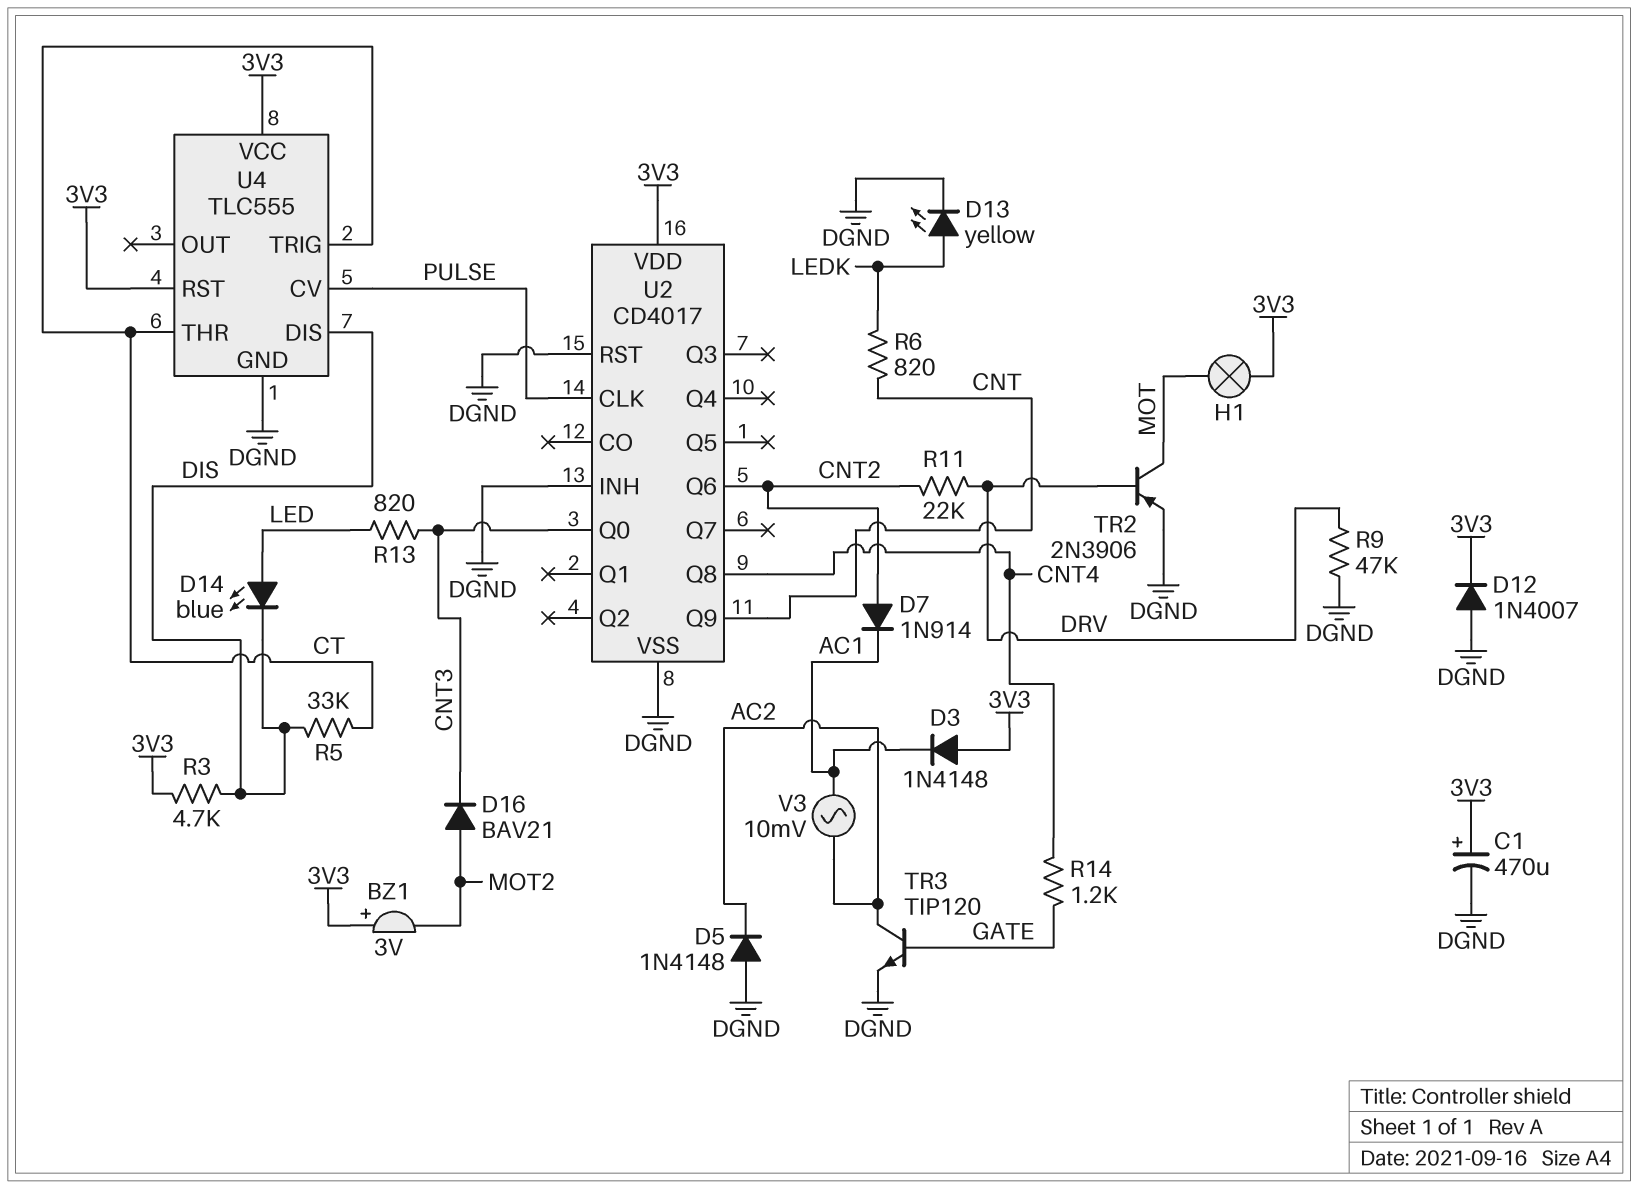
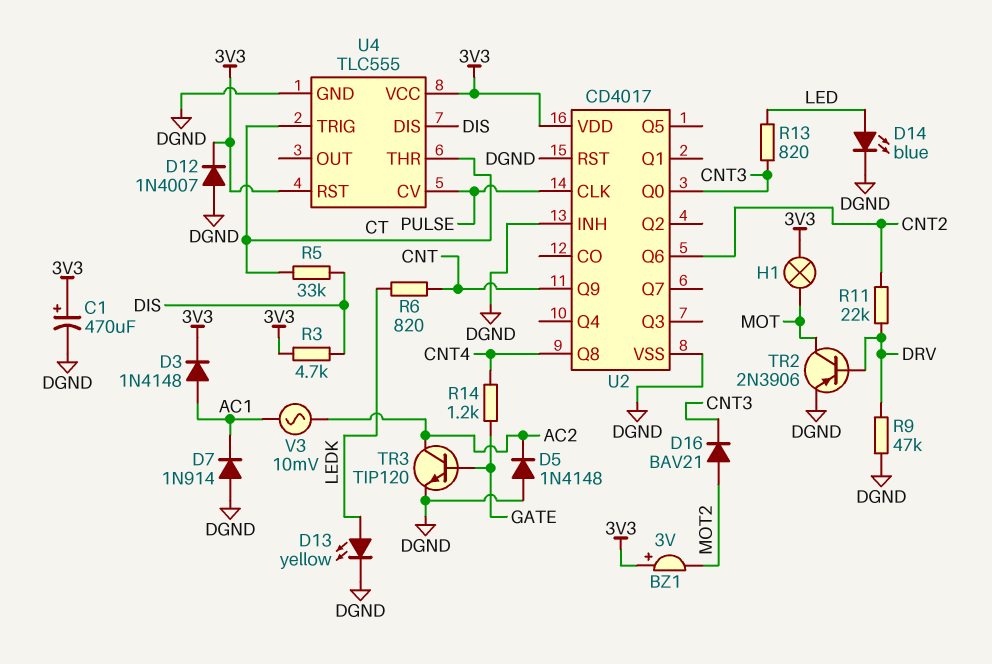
D3: diode 1N4148 (A 3V3, K AC1) -> diode 1N4148 (A AC1, K 3V3)
D7: diode 1N914 (A CNT2, K AC1) -> diode 1N914 (A DGND, K AC1)
D14: LED blue (A LED, K DIS) -> LED blue (A LED, K DGND)

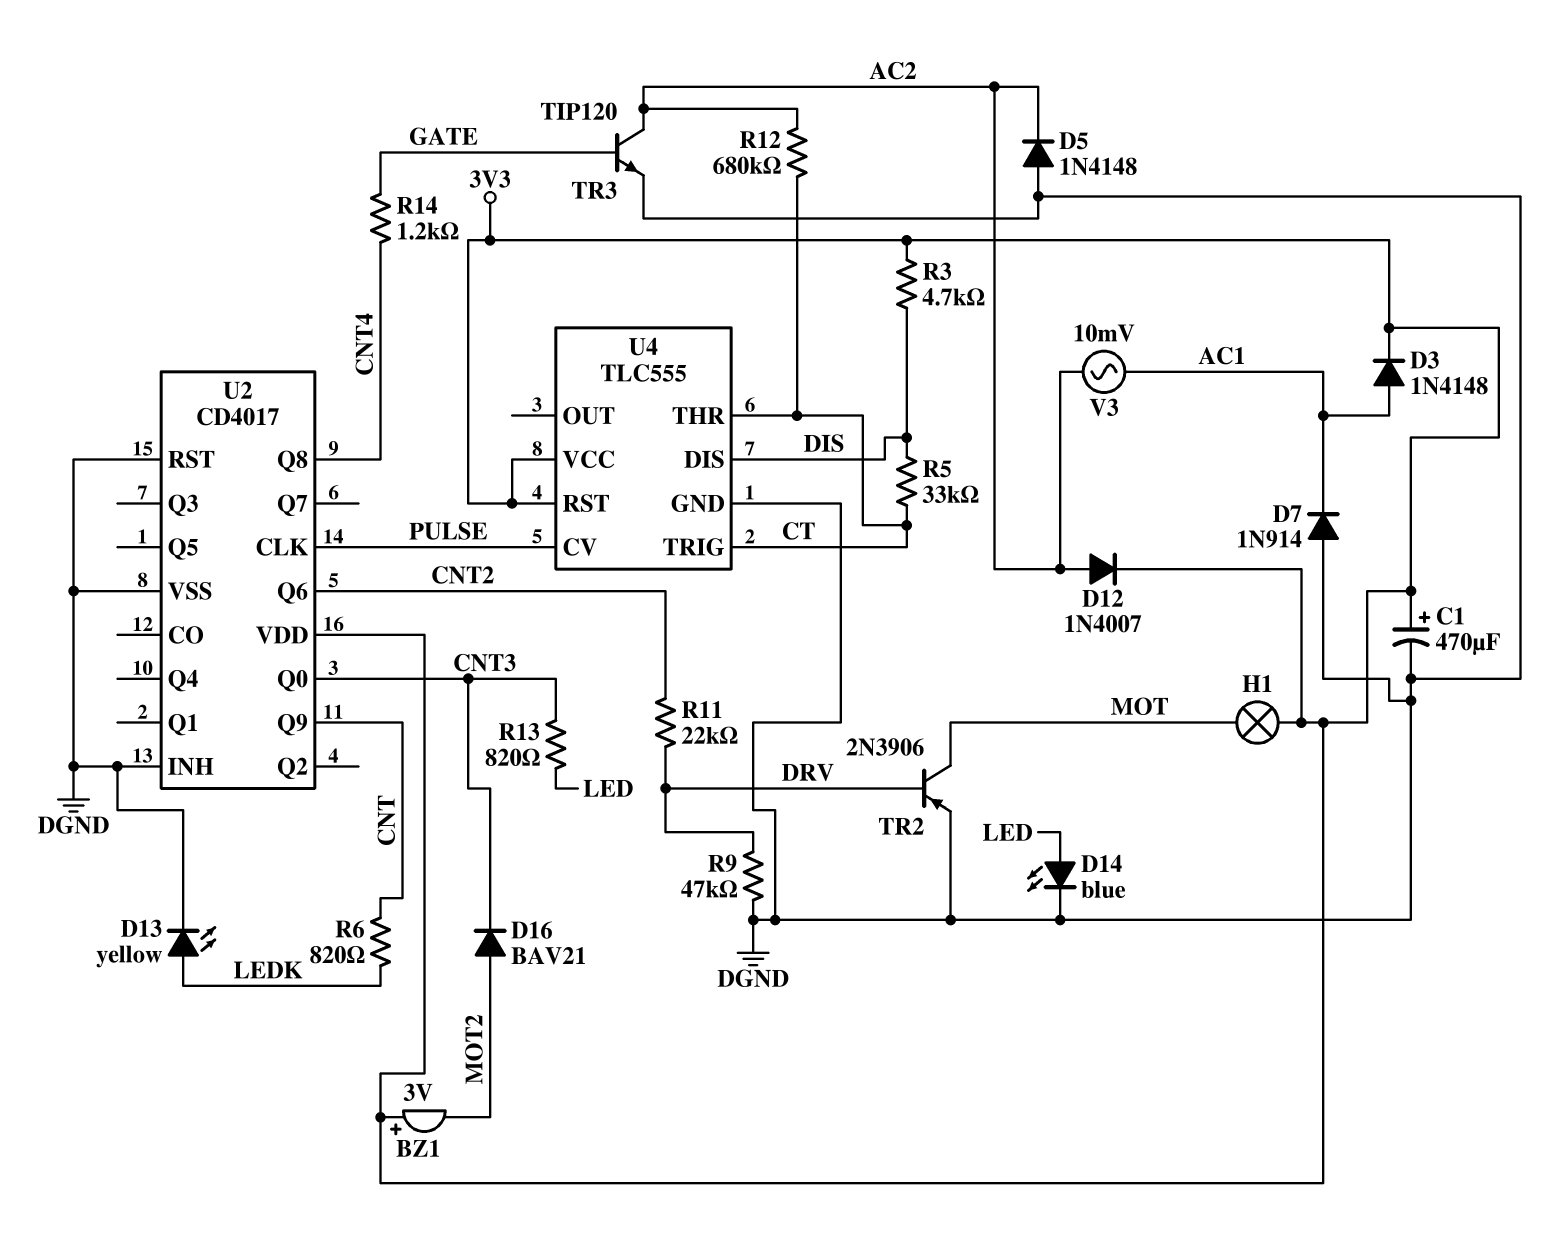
D12: diode 1N4007 (A DGND, K 3V3) -> diode 1N4007 (A AC2, K 3V3)
R12: none -> 680k (AC2, CT)

